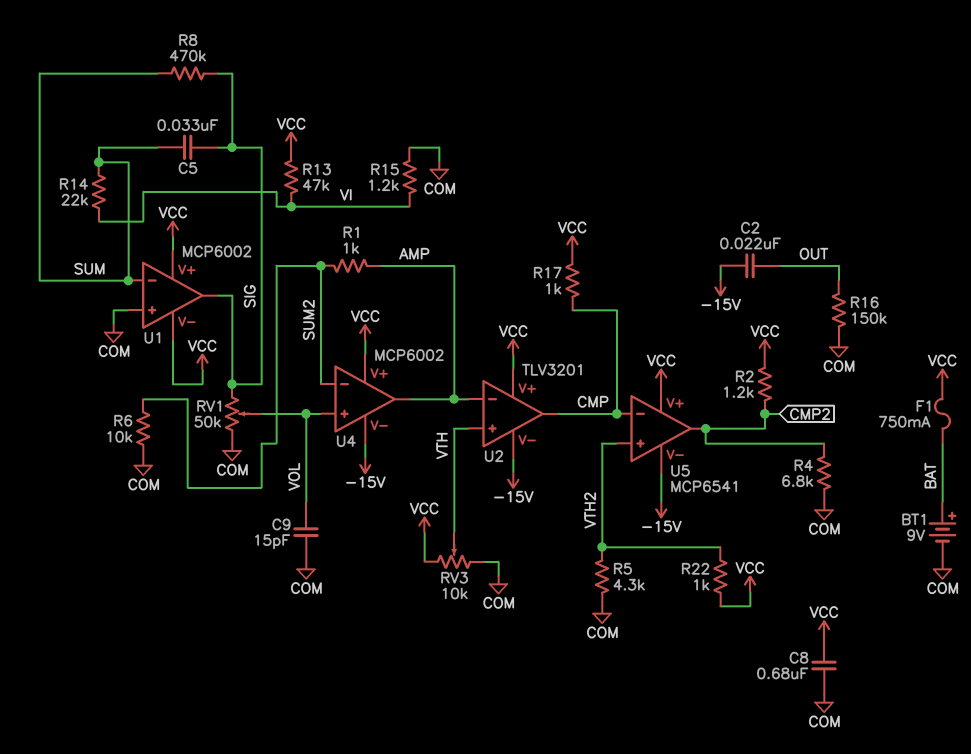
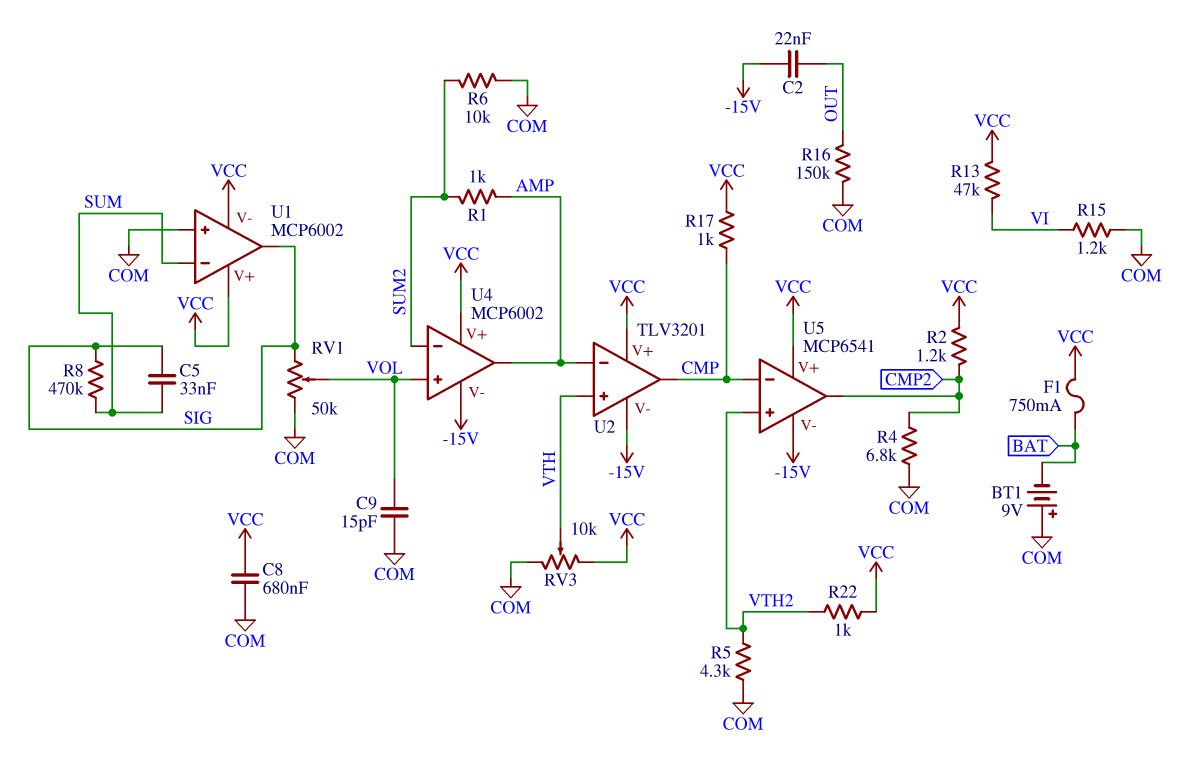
BT1: 9V (plus BAT, minus COM) -> 9V (plus COM, minus BAT)
R14: 22k (SUM, VI) -> none

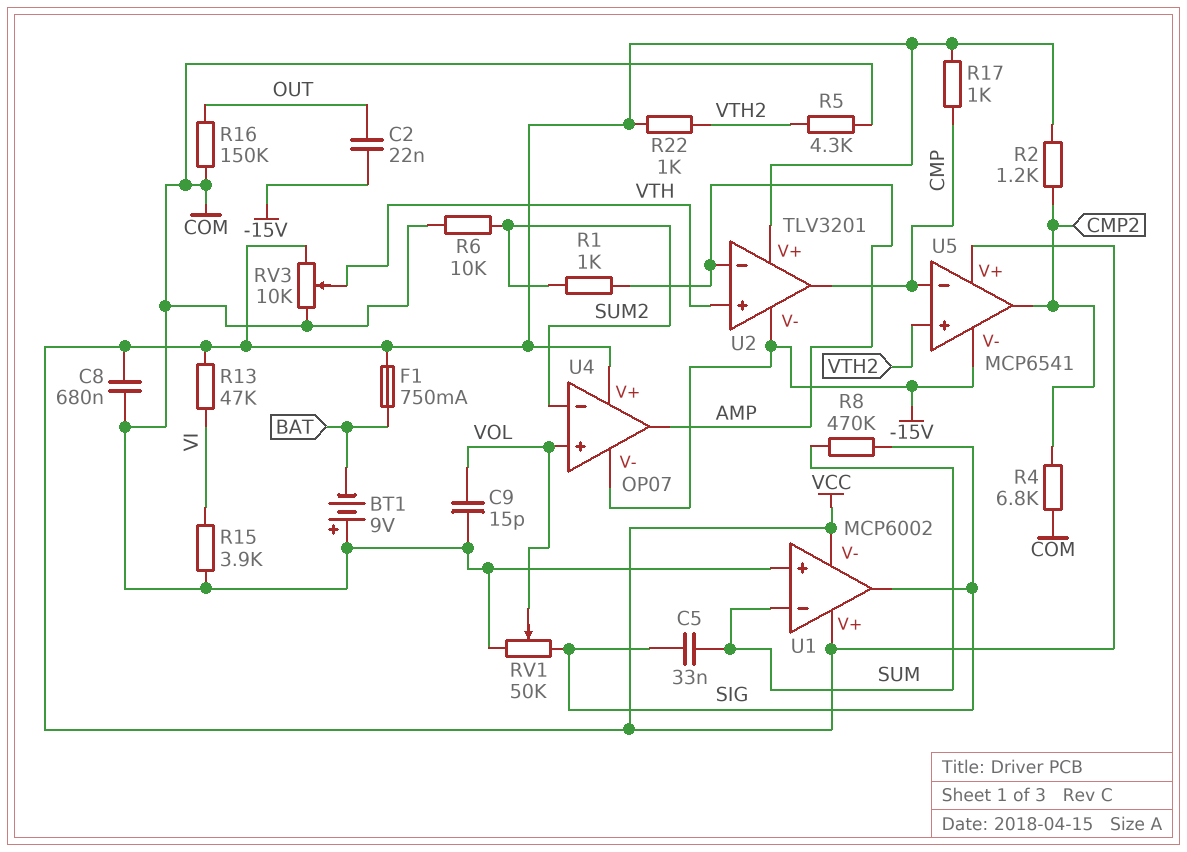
R15: 1.2k (COM, VI) -> 3.9k (COM, VI)
U4: MCP6002 -> OP07

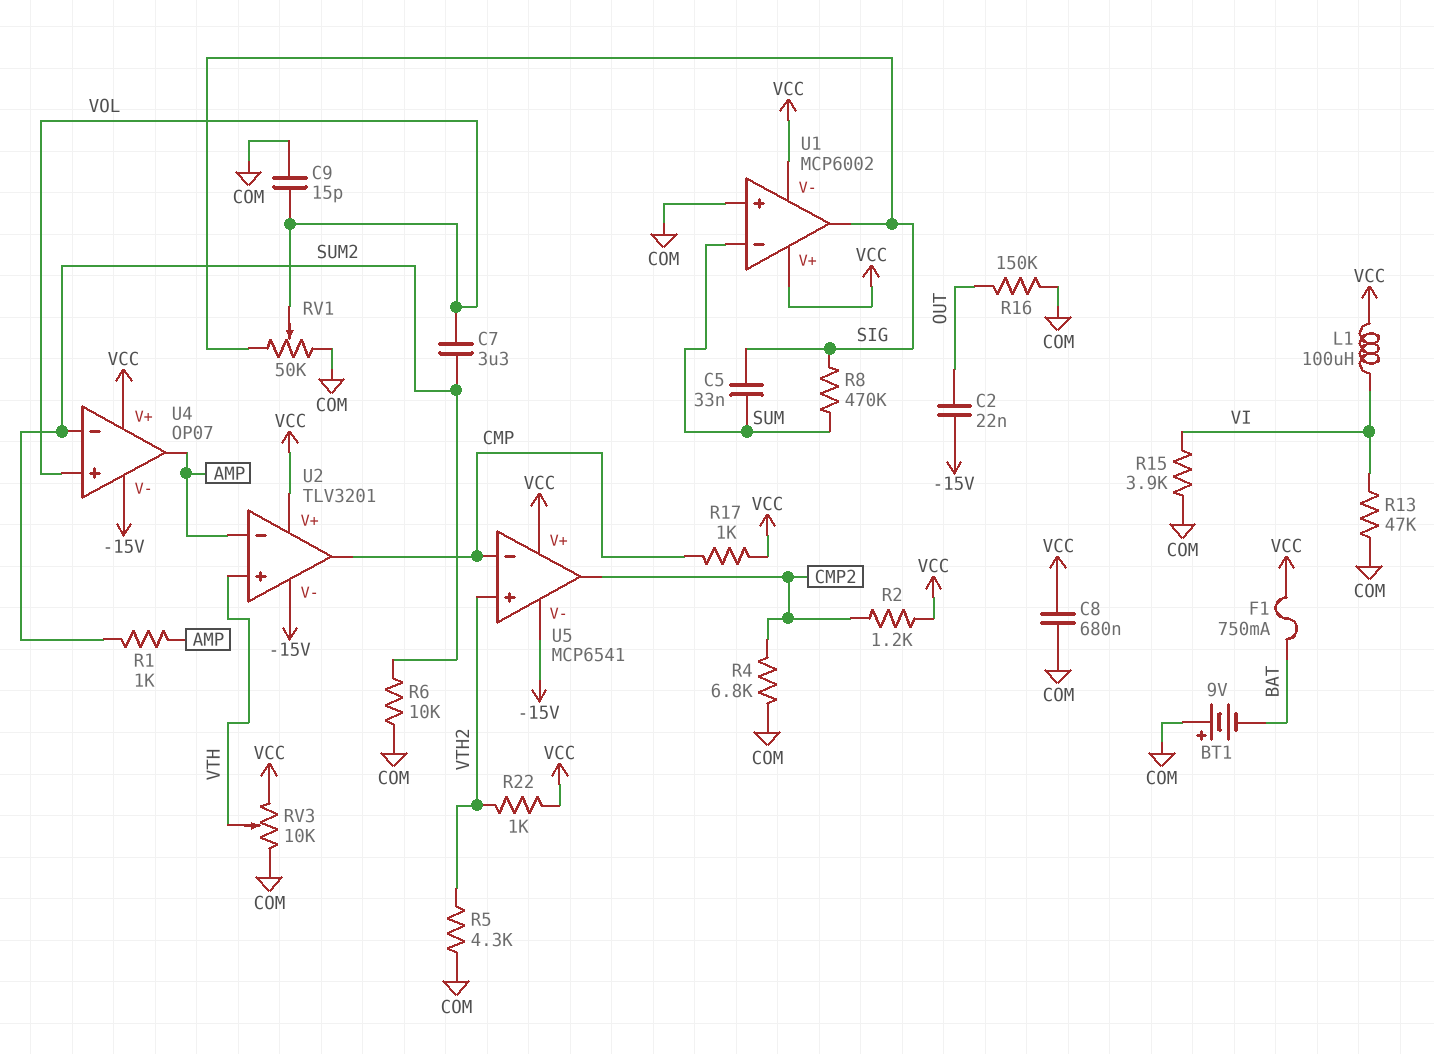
C7: none -> 3.3uF (SUM2, VOL)
L1: none -> 100uH (VCC, VI)
R13: 47k (VCC, VI) -> 47k (COM, VI)

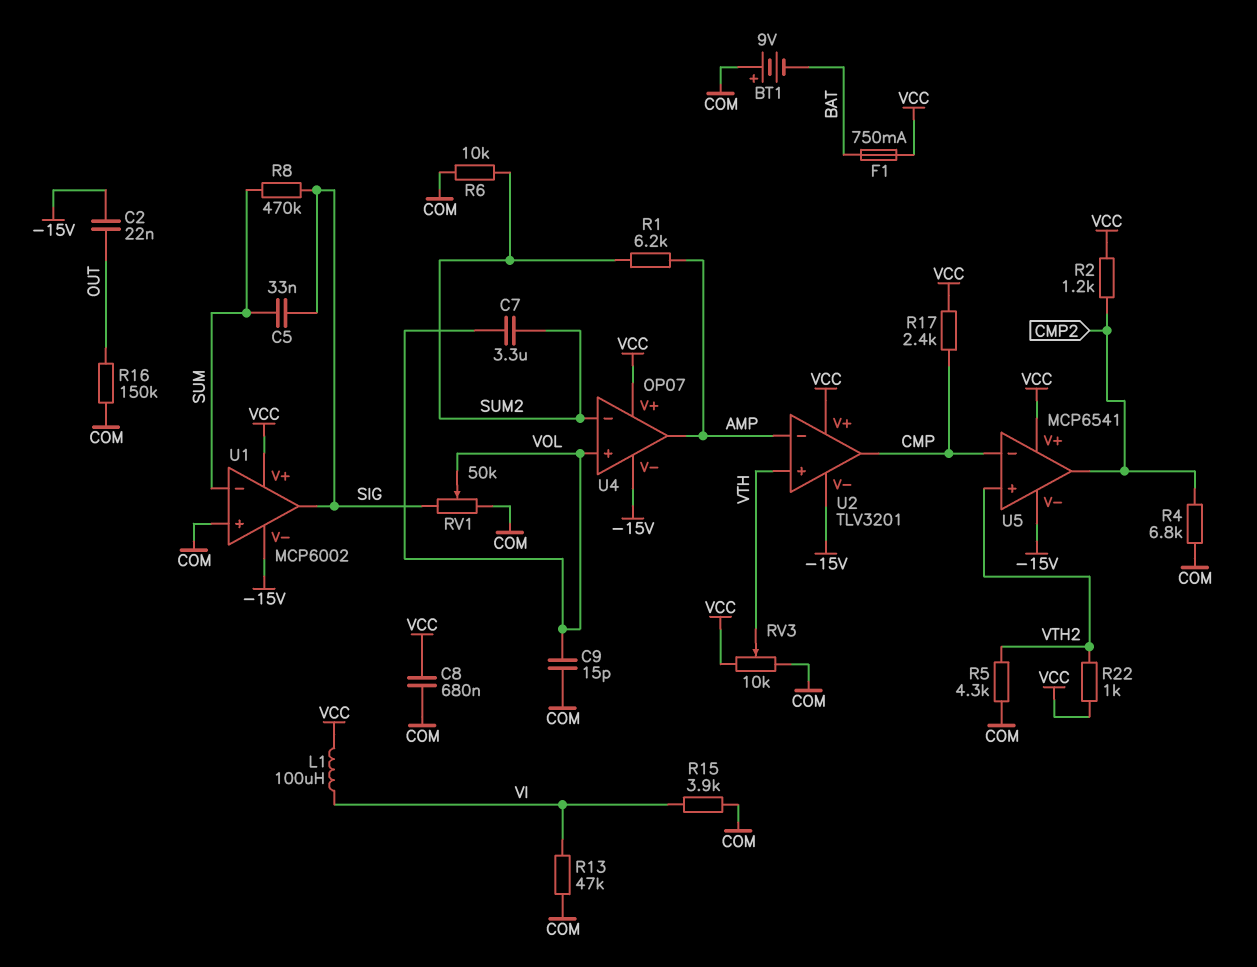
R1: 1k (AMP, SUM2) -> 6.2k (AMP, SUM2)
R17: 1k (CMP, VCC) -> 2.4k (CMP, VCC)
U1 pin V-: VCC -> -15V

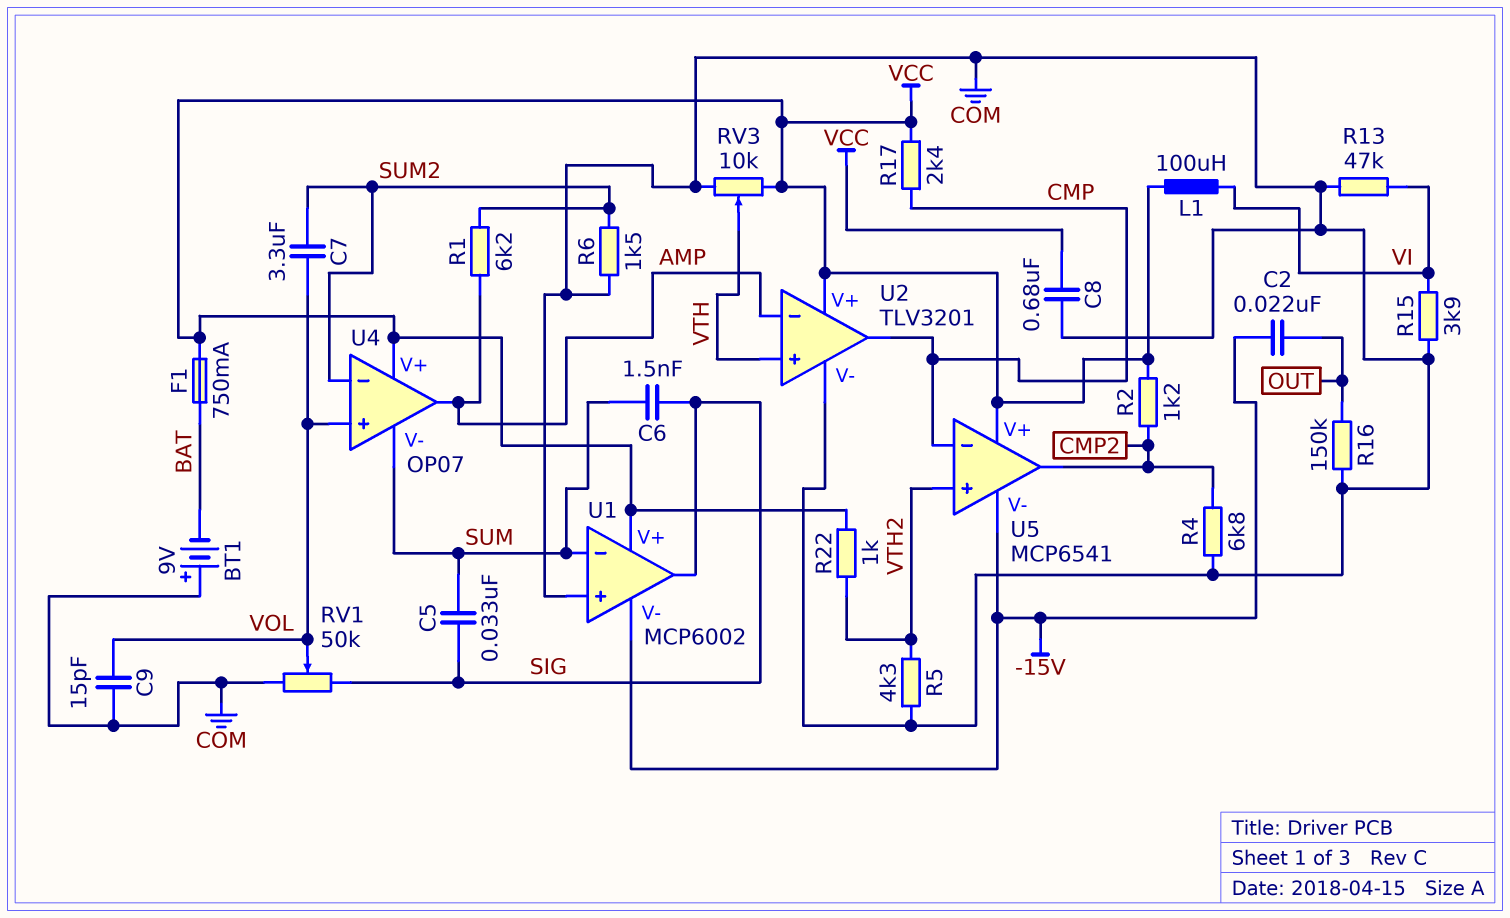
C6: none -> 1.5nF (SIG, SUM)
R6: 10k (COM, SUM2) -> 1.5k (COM, SUM2)
R8: 470k (SIG, SUM) -> none
U2 pin V-: -15V -> COM
U4 pin V-: -15V -> SUM

